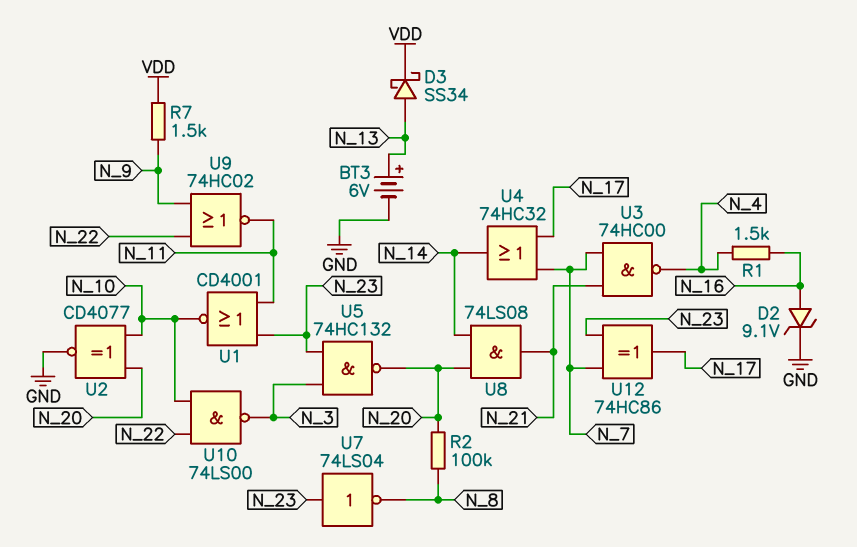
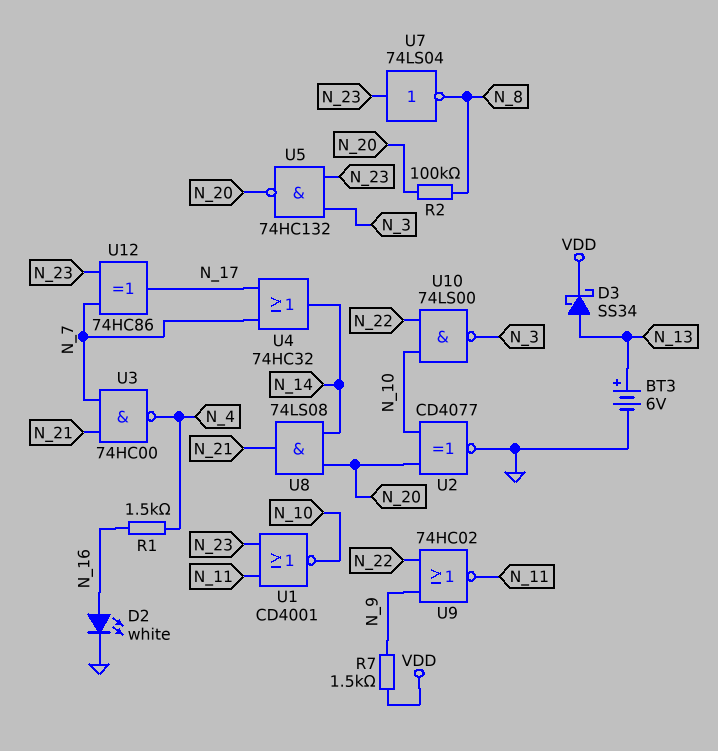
D2: zener 9.1V (A N_16, K GND) -> LED white (A N_16, K GND)

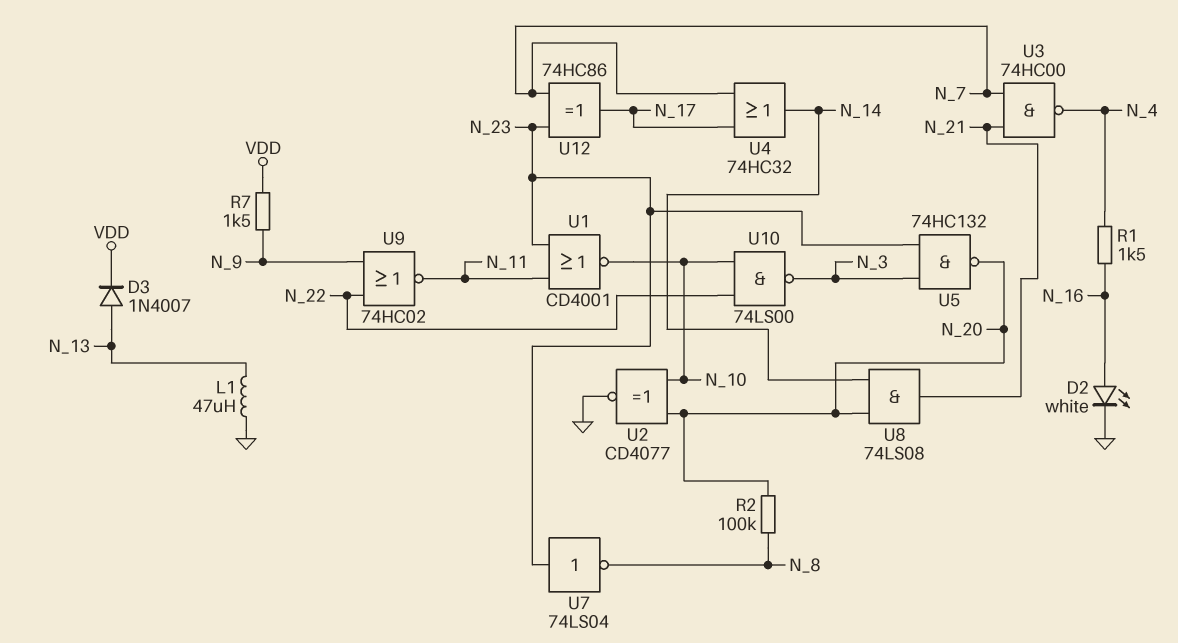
BT3: 6V (plus N_13, minus GND) -> none
D3: schottky SS34 (A N_13, K VDD) -> diode 1N4007 (A N_13, K VDD)
L1: none -> 47uH (GND, N_13)

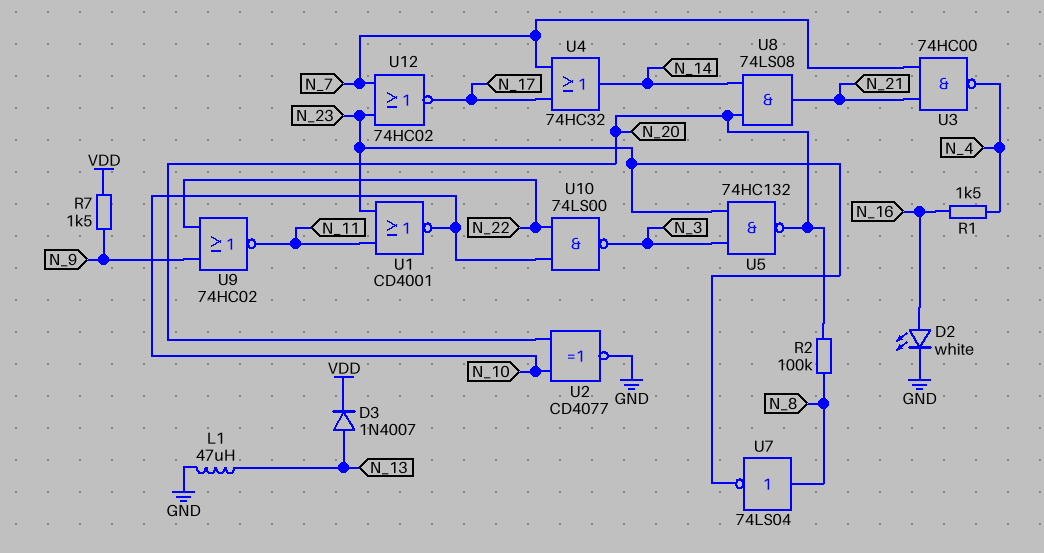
U7: NOT 74LS04 (in N_23, out N_8) -> NOT 74LS04 (in N_8, out N_23)
U12: XOR 74HC86 (in N_7, in N_23, out N_17) -> NOR 74HC02 (in N_7, in N_23, out N_17)

